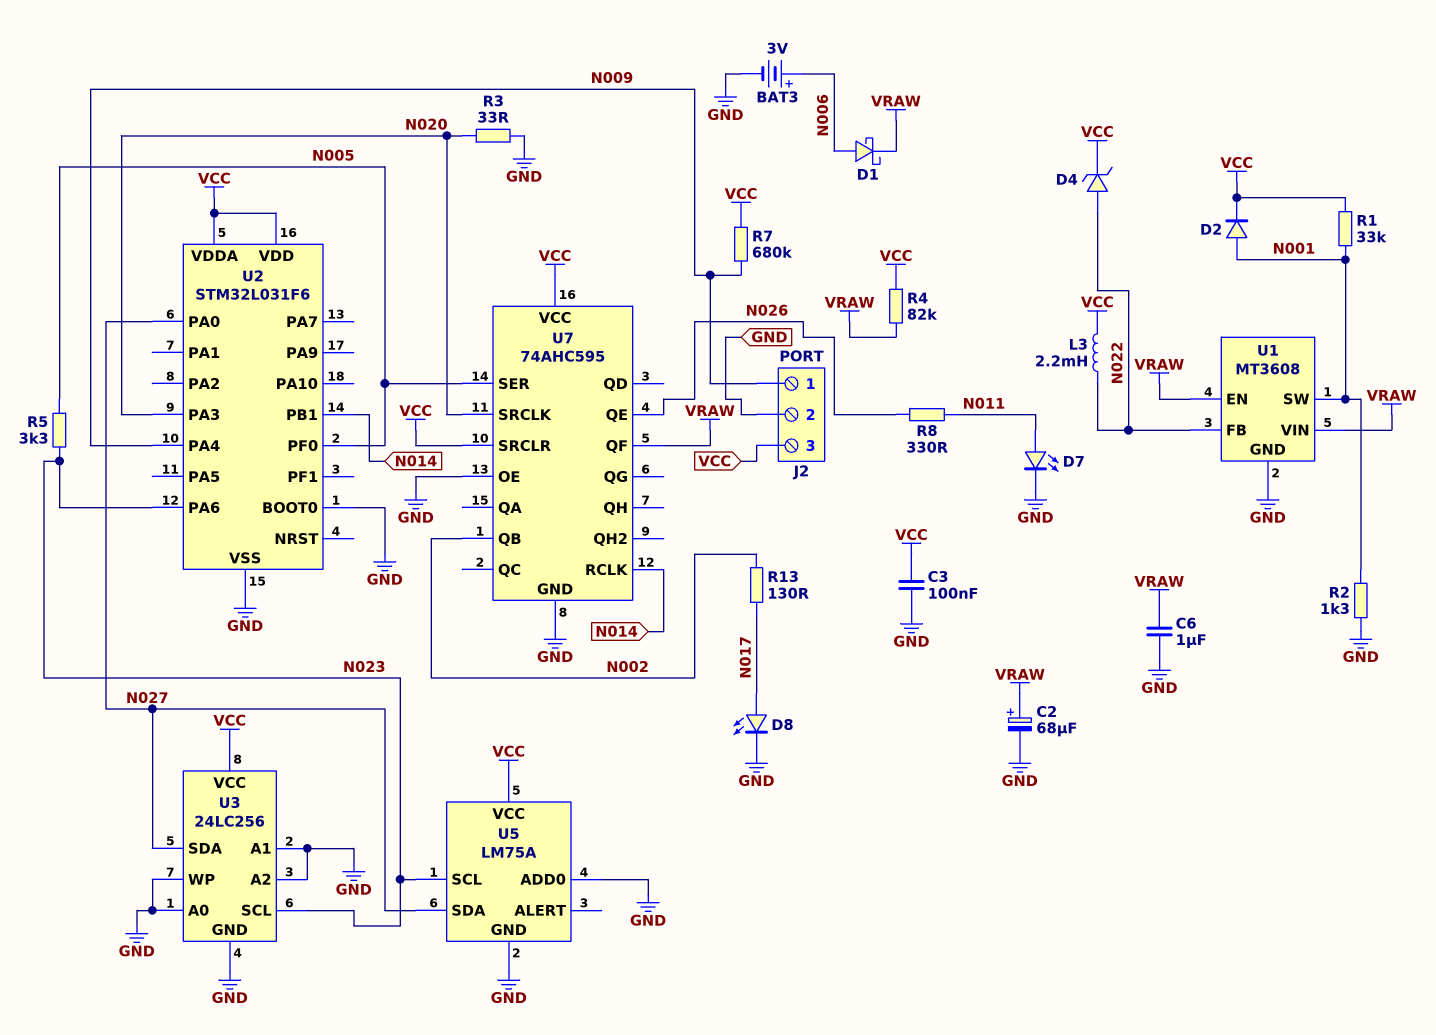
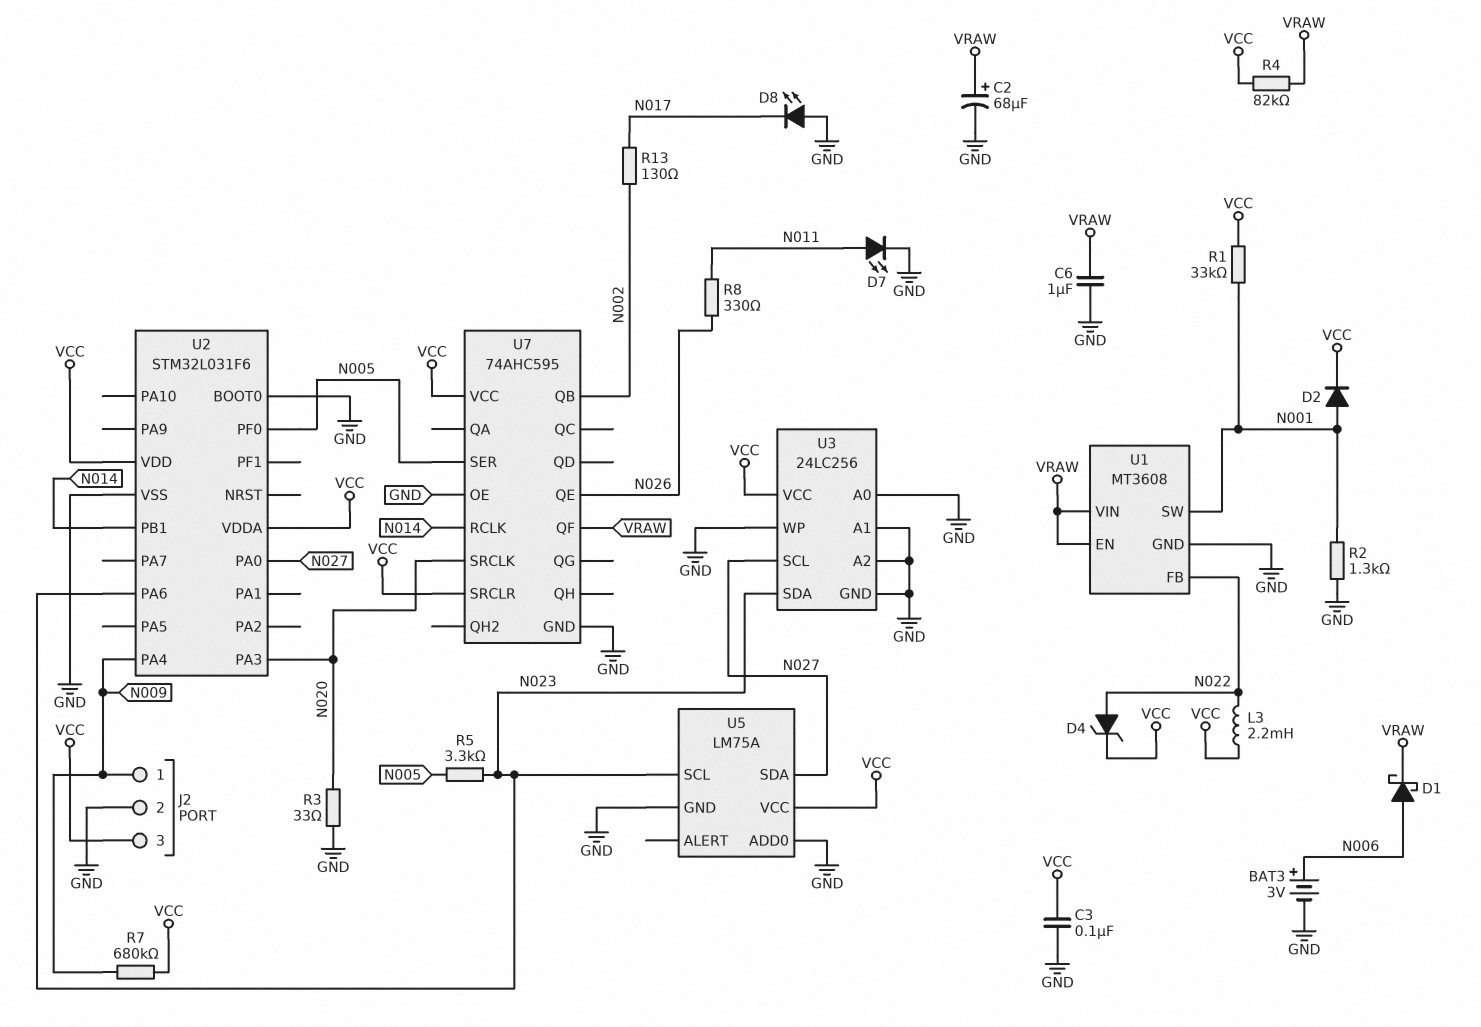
D8: LED (A N017, K GND) -> LED (A GND, K N017)
U3 pin SCL: N023 -> N027
U3 pin SDA: N027 -> N023

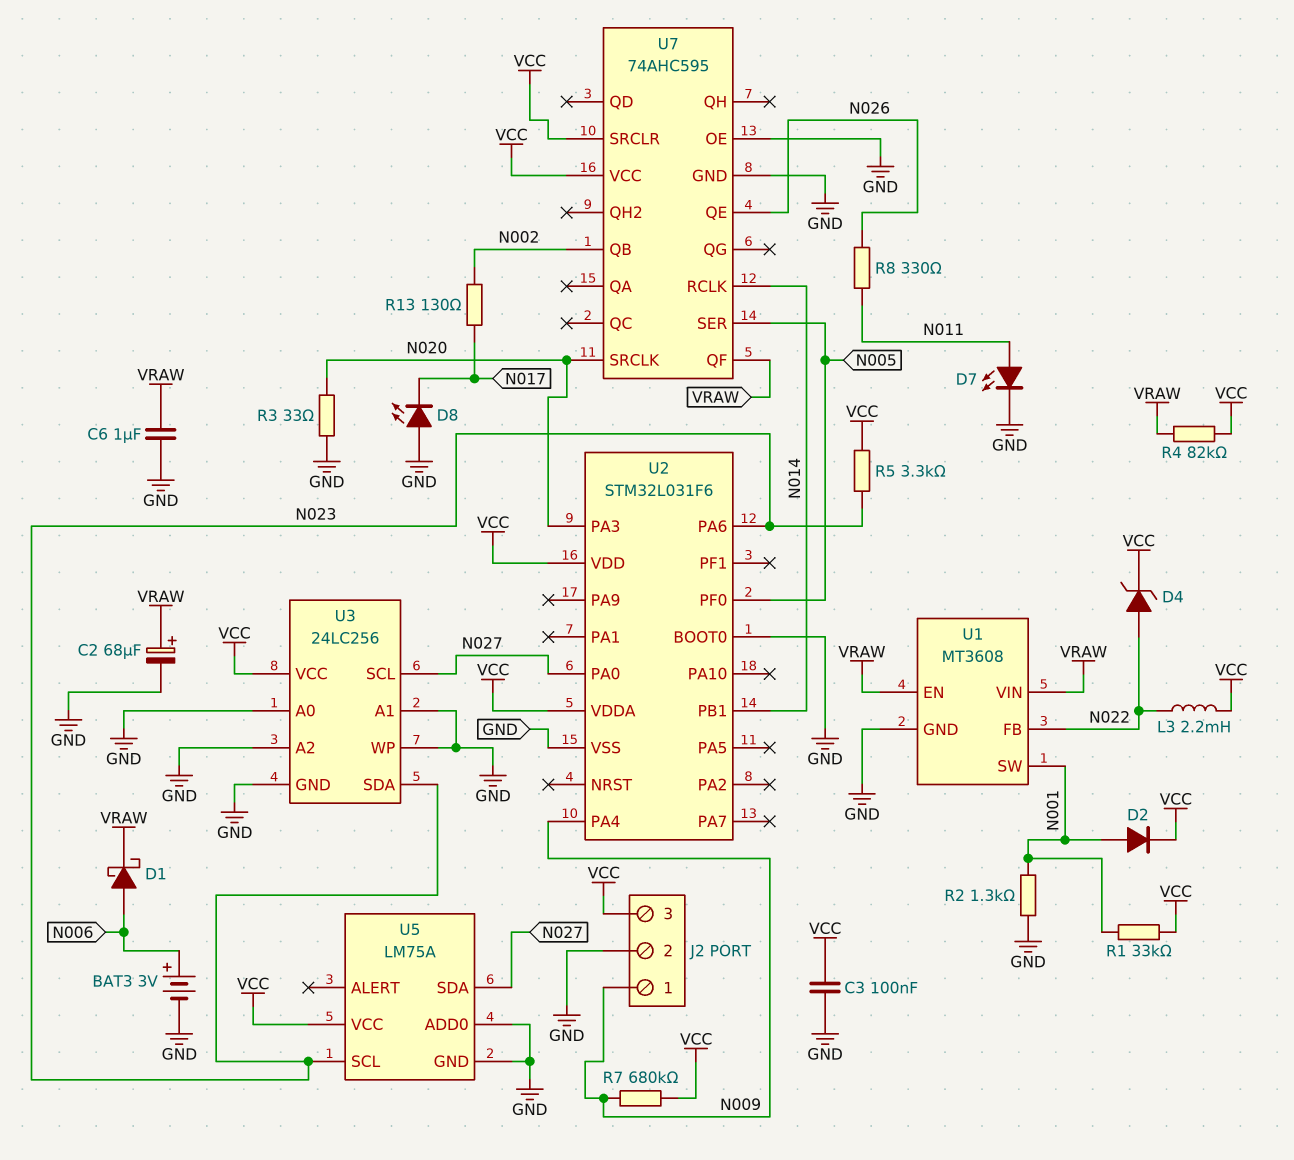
R5: 3.3k (N005, N023) -> 3.3k (N023, VCC)

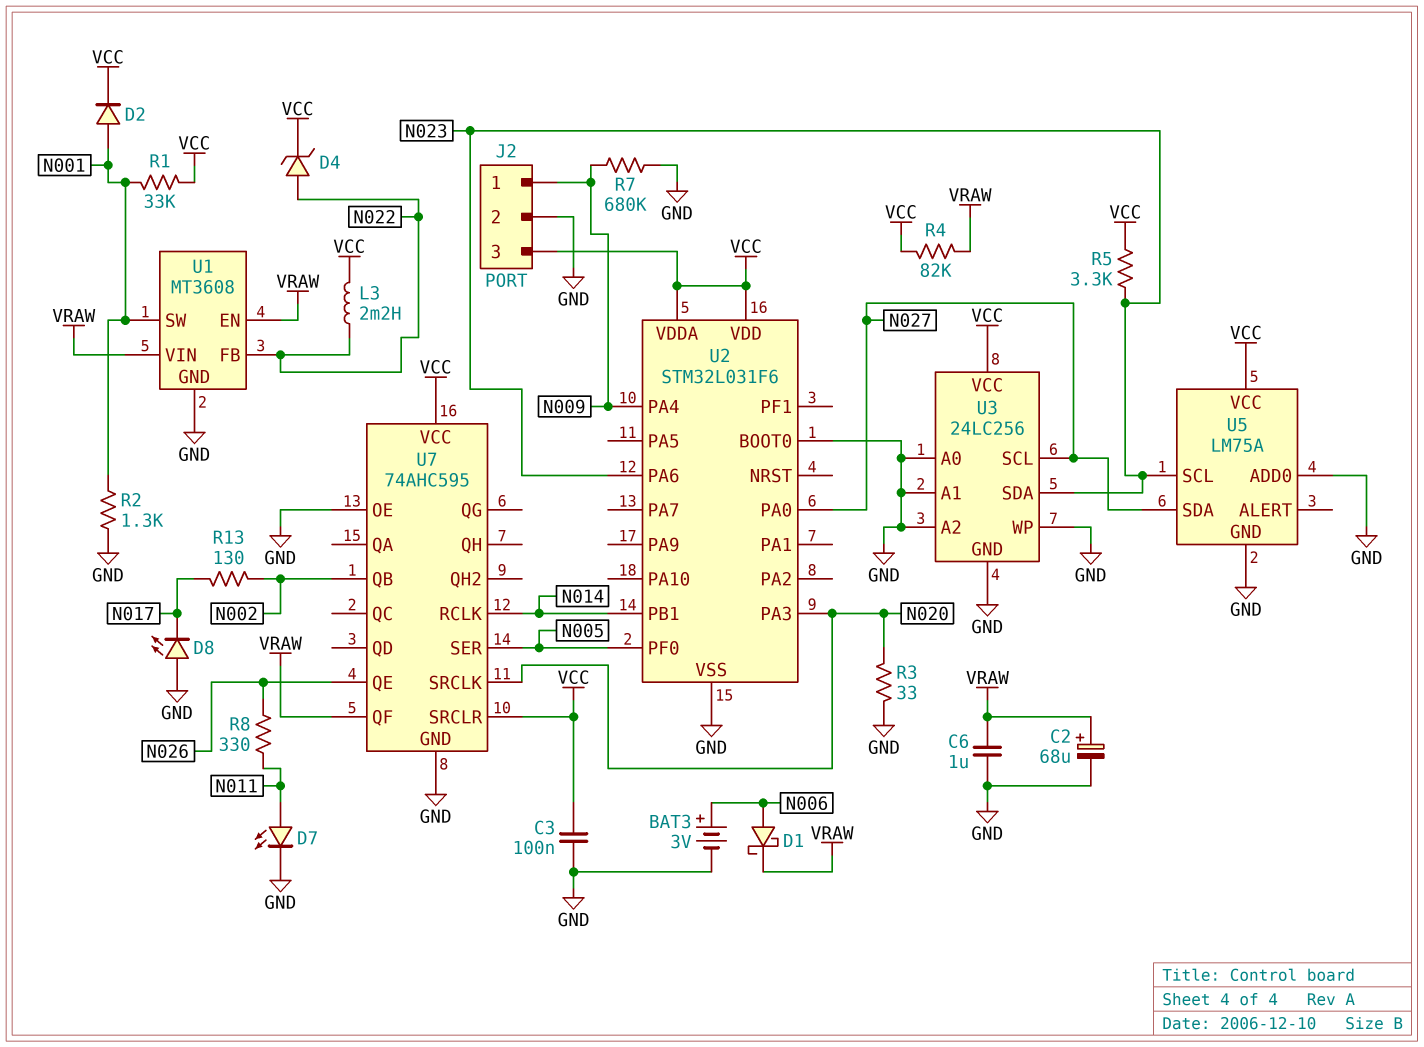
R7: 680k (N009, VCC) -> 680k (GND, N009)

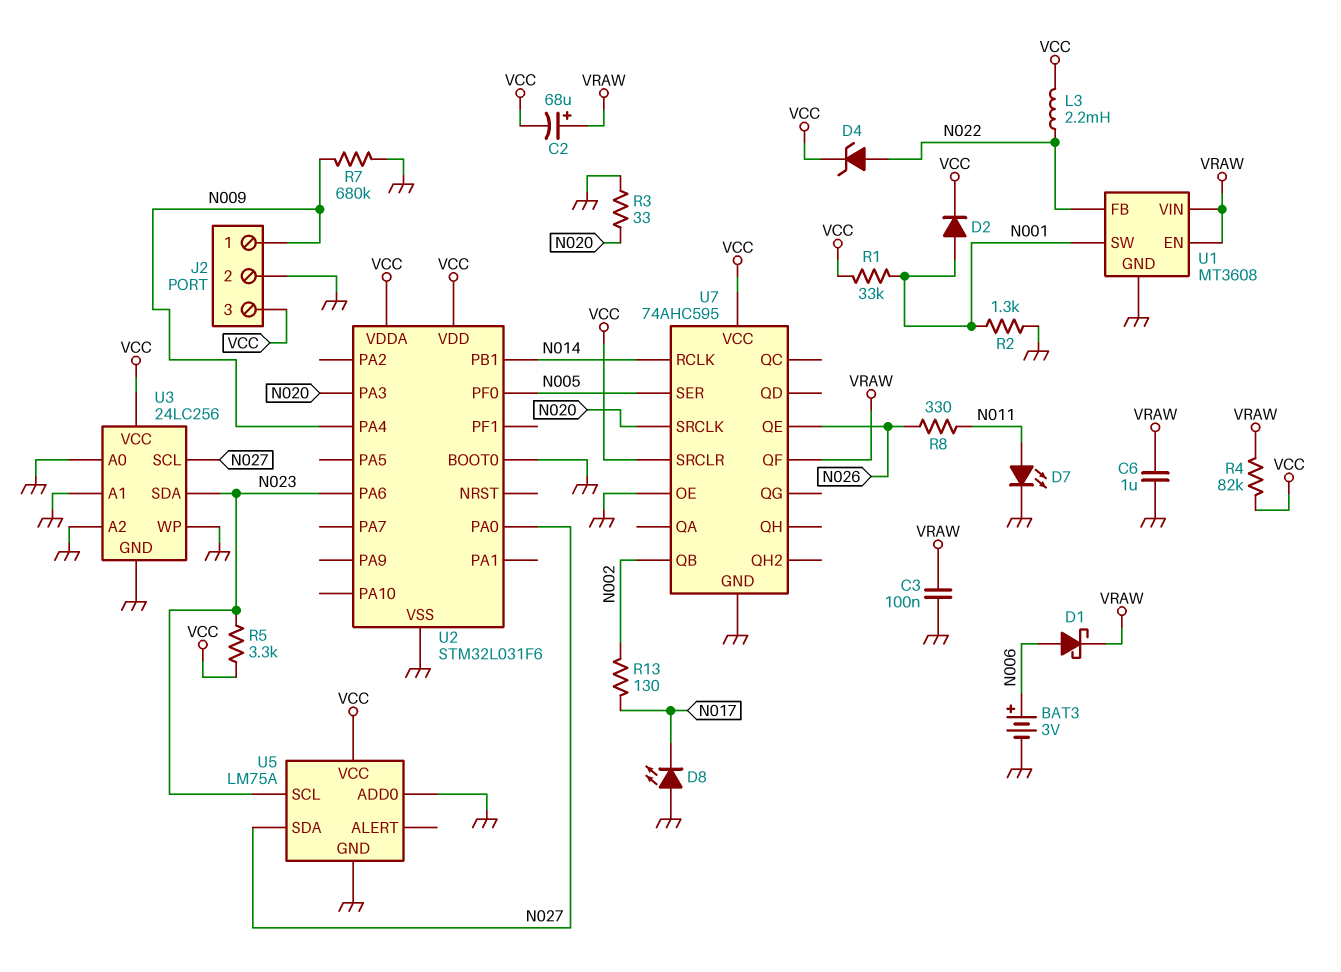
C2: 68uF (plus VRAW, minus GND) -> 68uF (plus VRAW, minus VCC)
C3: 100nF (GND, VCC) -> 100nF (GND, VRAW)

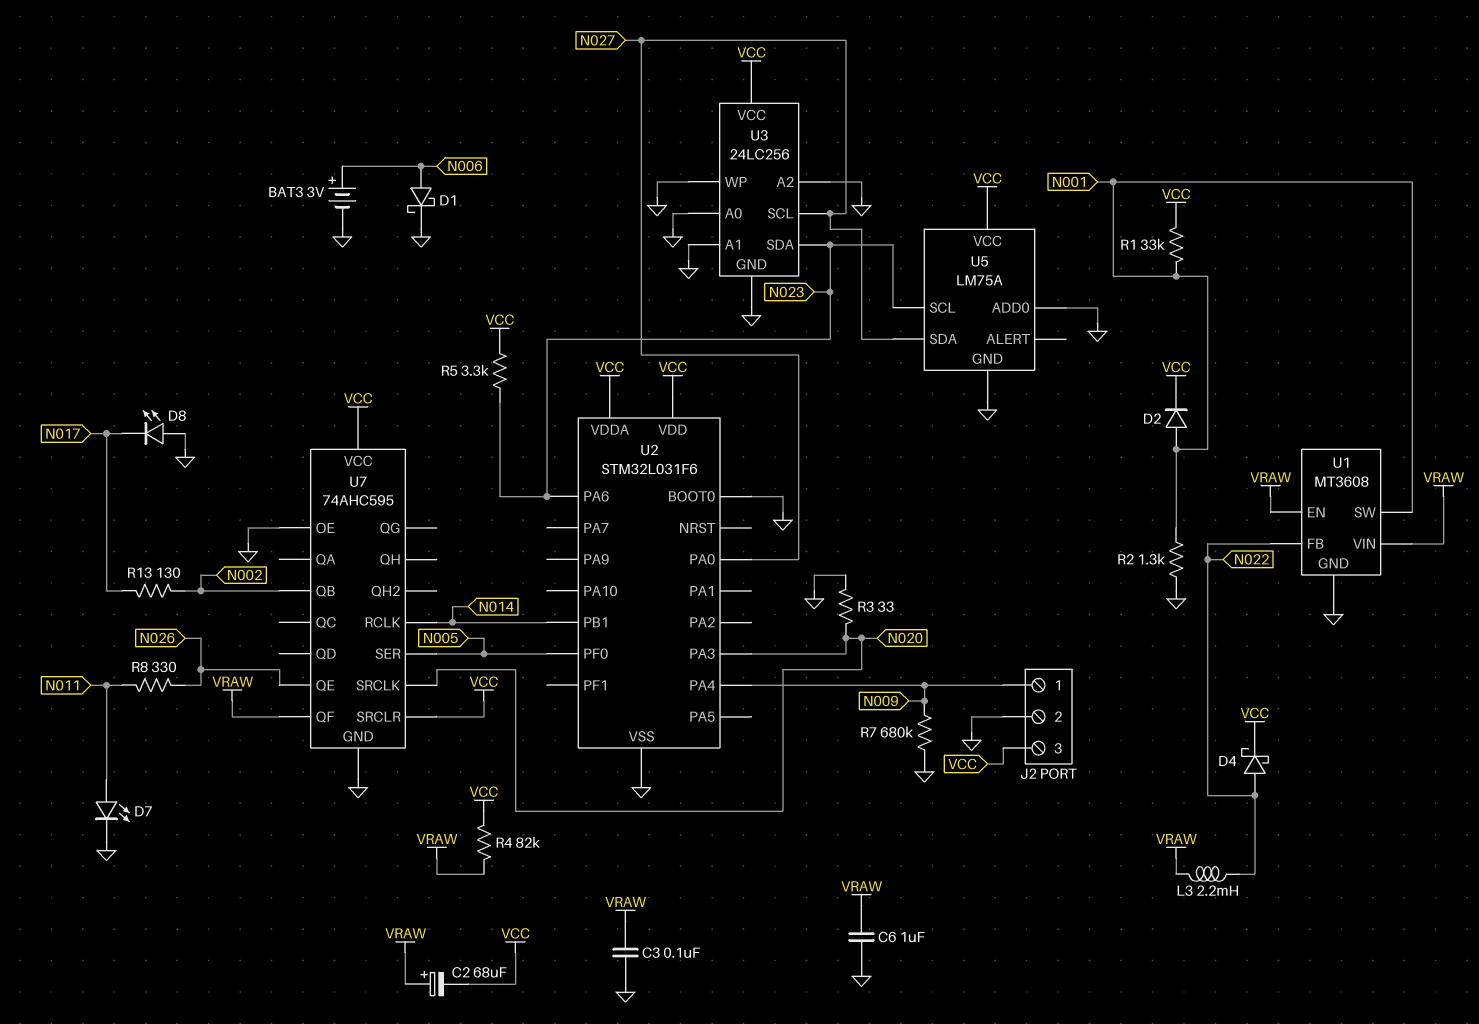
D1: schottky (A N006, K VRAW) -> schottky (A N006, K GND)
D4: zener (A N022, K VCC) -> schottky (A N022, K VCC)
L3: 2.2mH (N022, VCC) -> 2.2mH (N022, VRAW)

